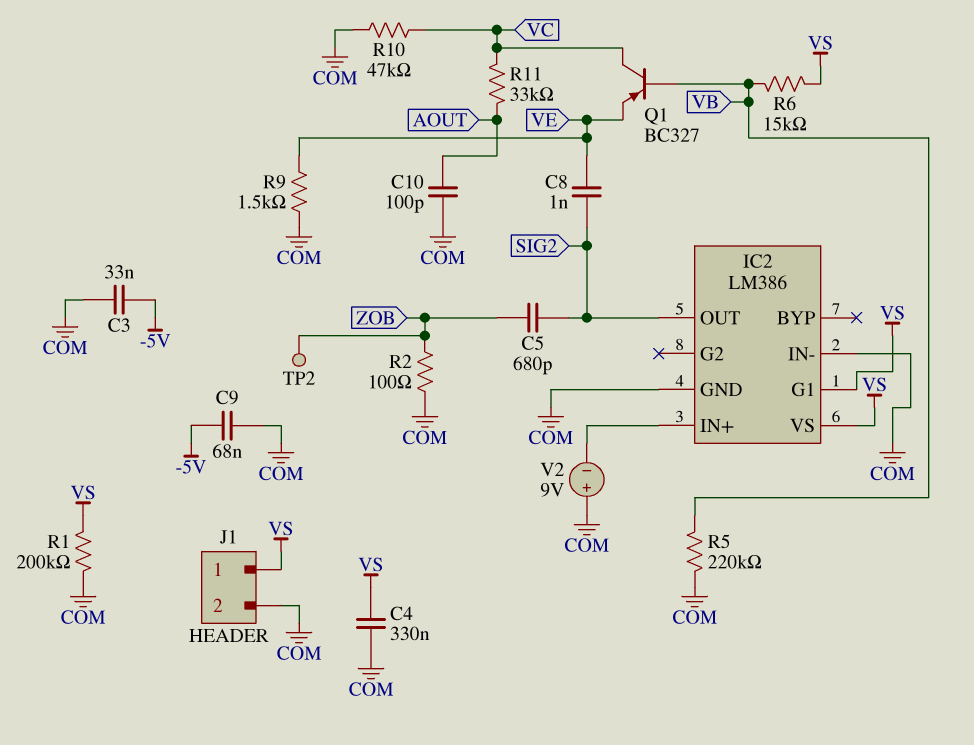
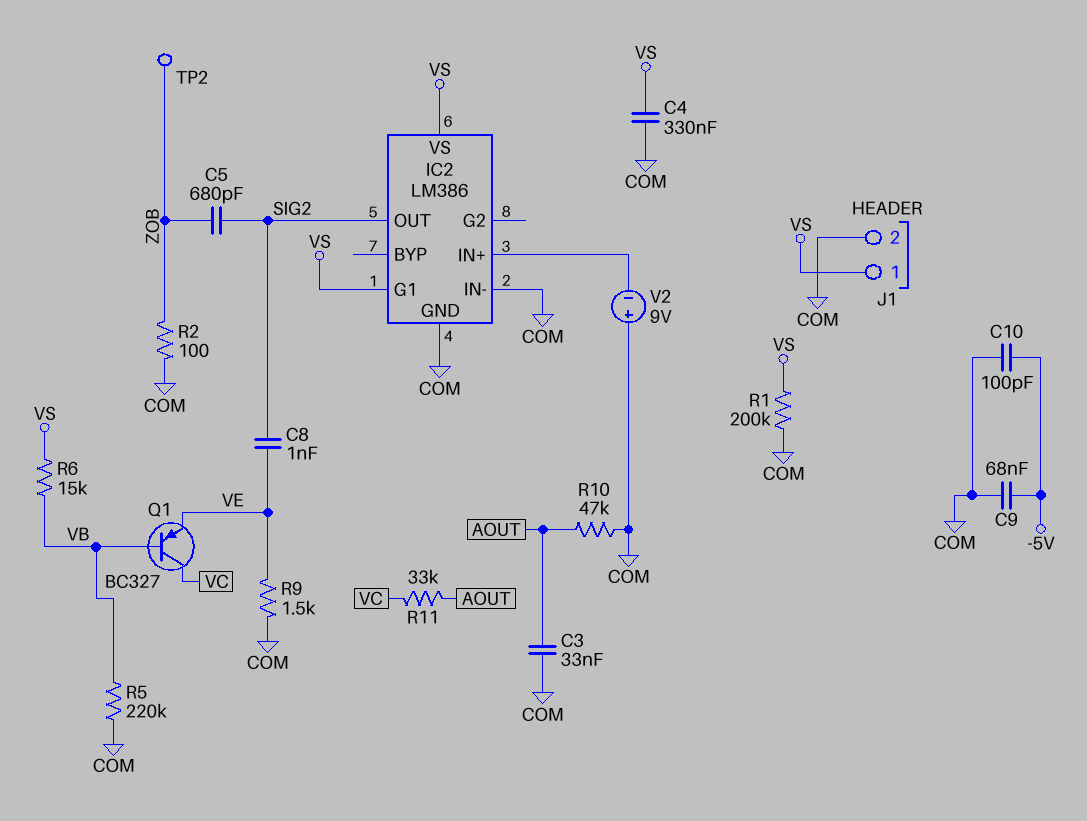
C3: 33nF (-5V, COM) -> 33nF (AOUT, COM)
C10: 100pF (AOUT, COM) -> 100pF (-5V, COM)
R10: 47k (COM, VC) -> 47k (AOUT, COM)

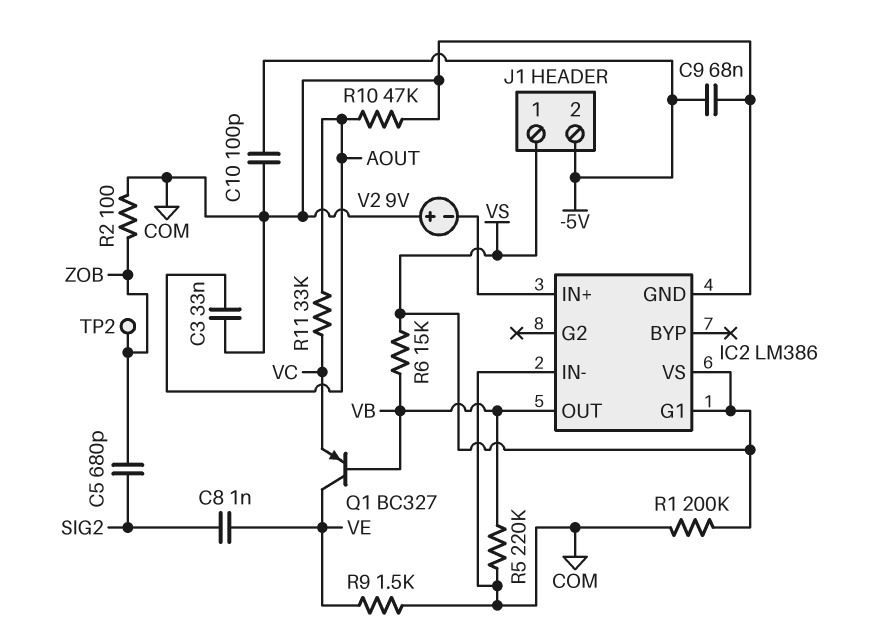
C4: 330nF (COM, VS) -> none
IC2 pin OUT: SIG2 -> VB
J1 pin 2: COM -> -5V
Q1: PNP BC327 (B VB, C VC, E VE) -> PNP BC327 (B VB, C VE, E VC)

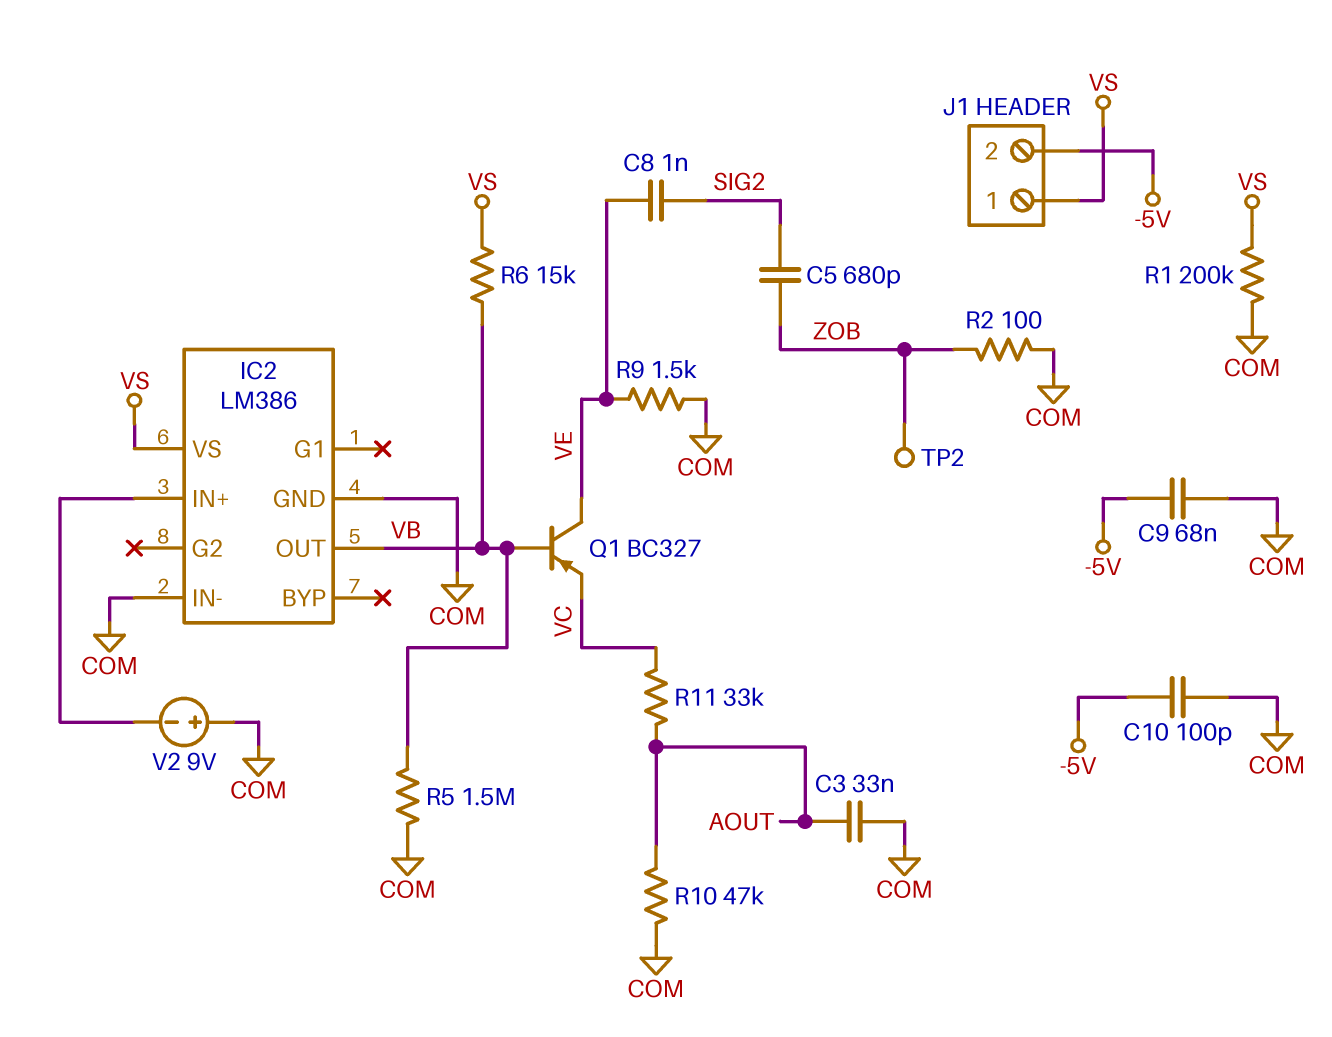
IC2 pin G1: VS -> none
R5: 220k (COM, VB) -> 1.5M (COM, VB)

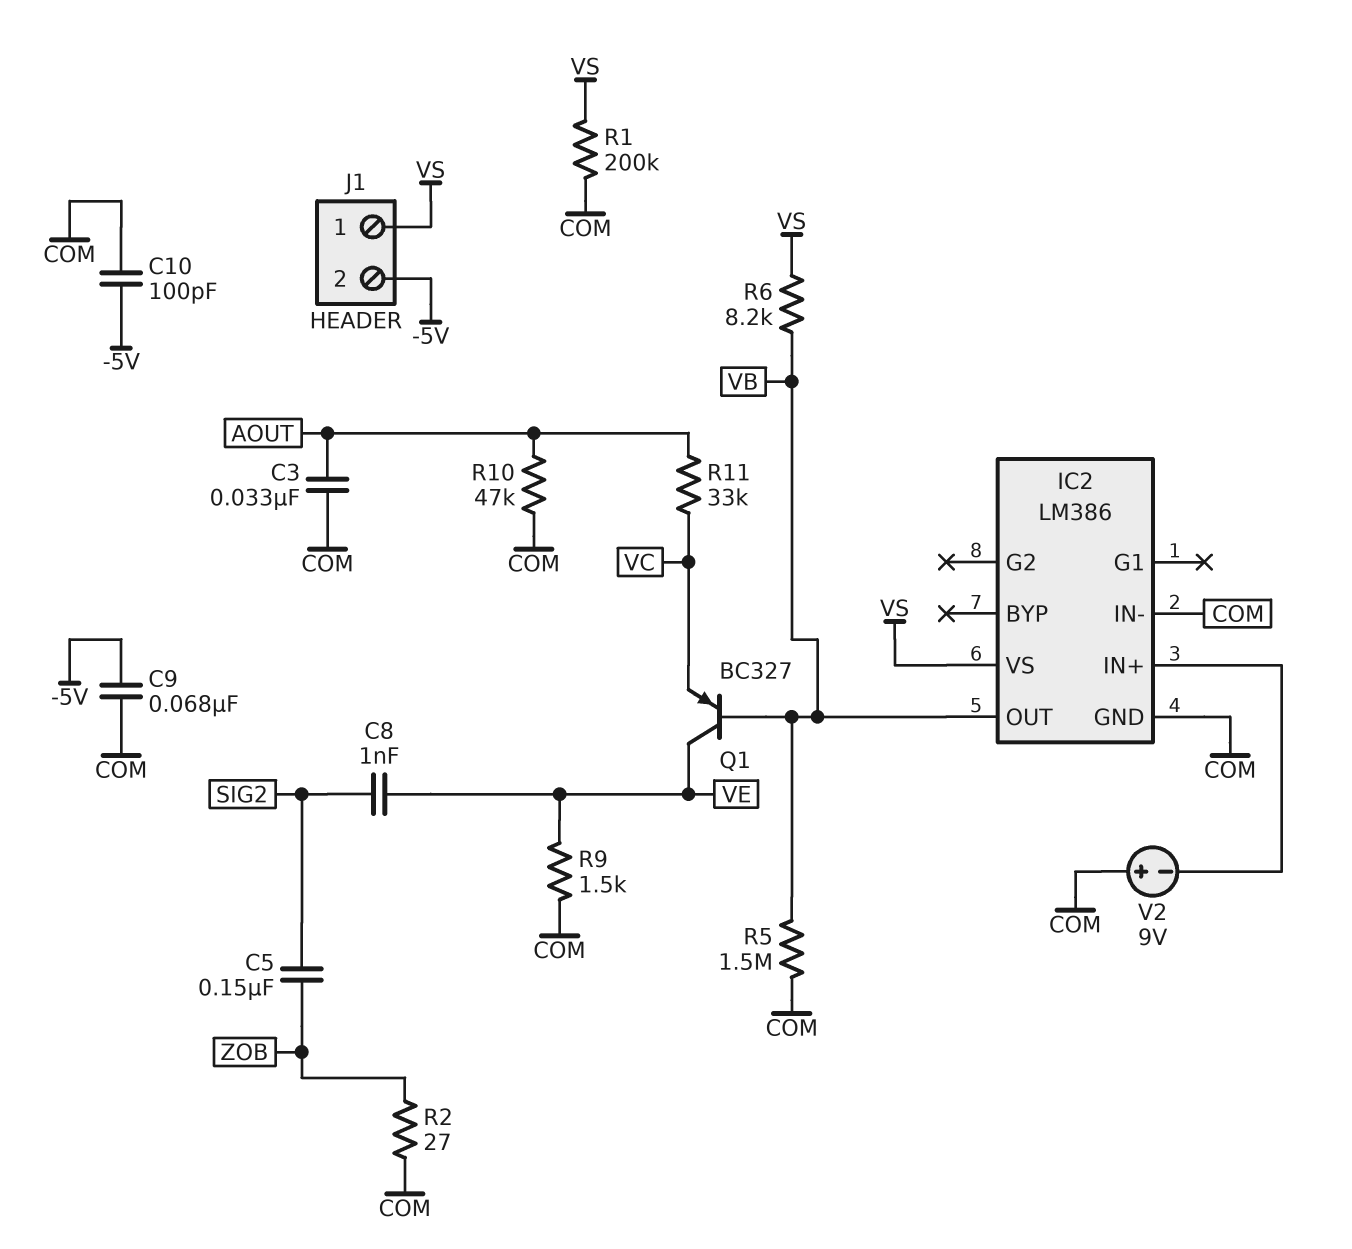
C5: 680pF (SIG2, ZOB) -> 150nF (SIG2, ZOB)
R2: 100 (COM, ZOB) -> 27 (COM, ZOB)
R6: 15k (VB, VS) -> 8.2k (VB, VS)
TP2: test point (ZOB) -> none

